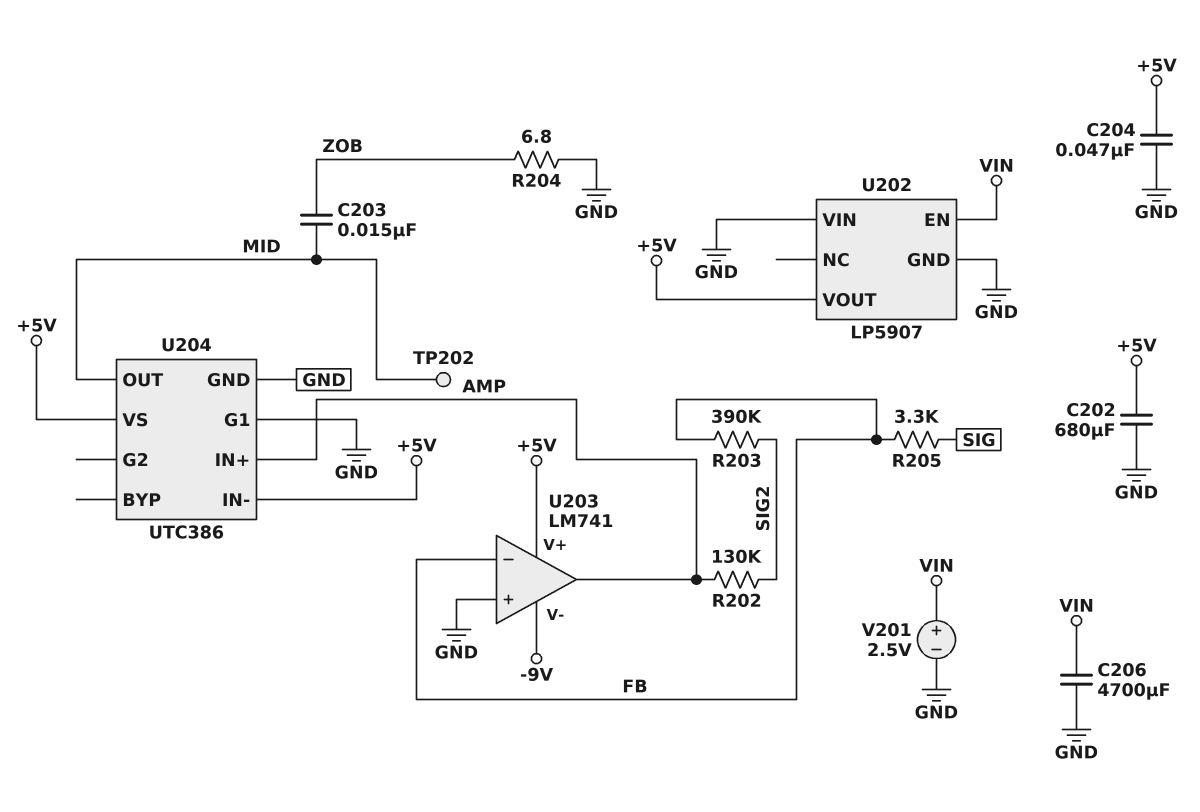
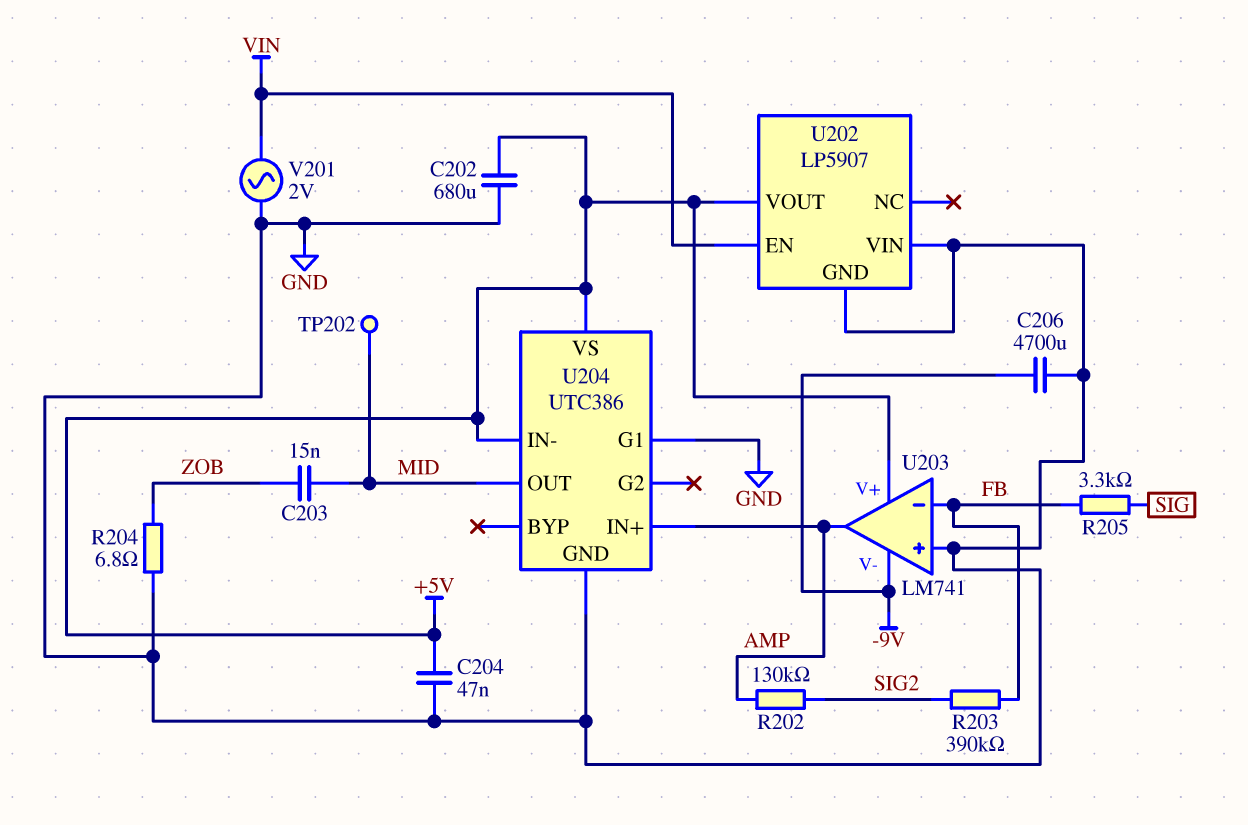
C206: 4700uF (GND, VIN) -> 4700uF (-9V, GND)
V201: 2.5V (plus VIN, minus GND) -> AC 2V (GND, VIN)

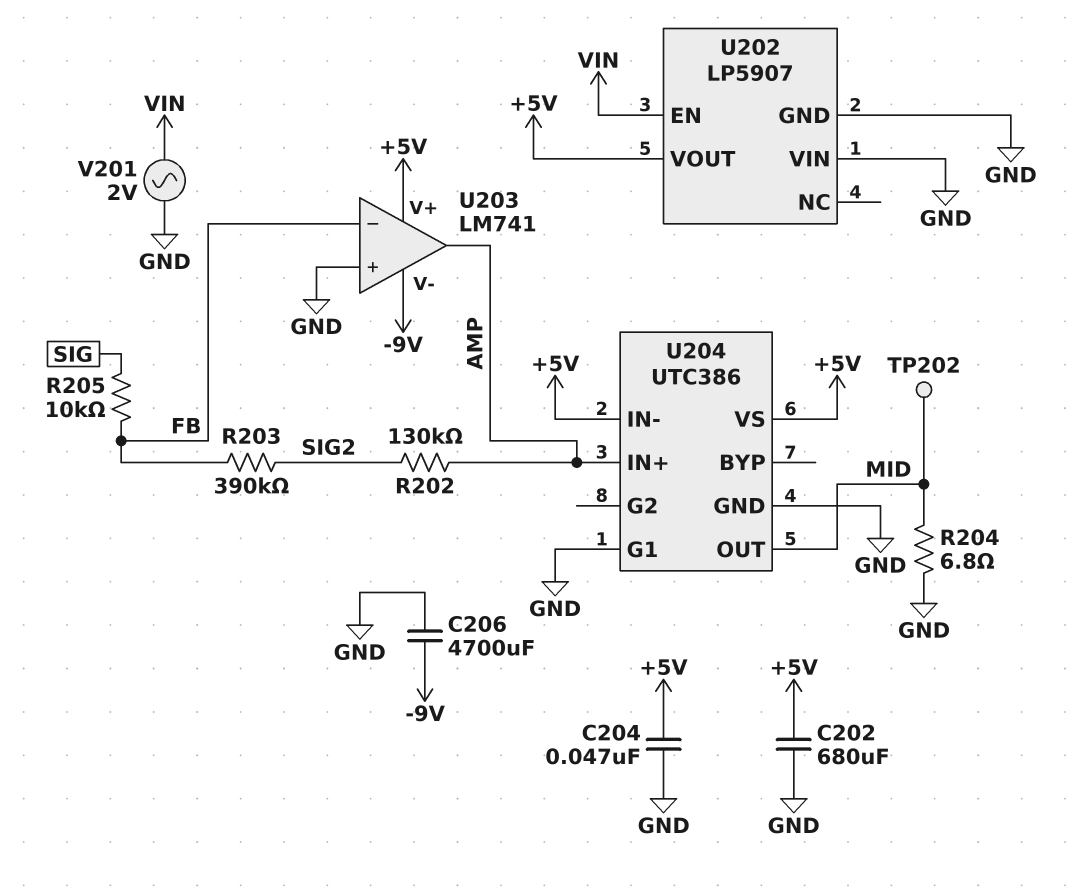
C203: 15nF (MID, ZOB) -> none
R204: 6.8 (GND, ZOB) -> 6.8 (GND, MID)
R205: 3.3k (FB, SIG) -> 10k (FB, SIG)

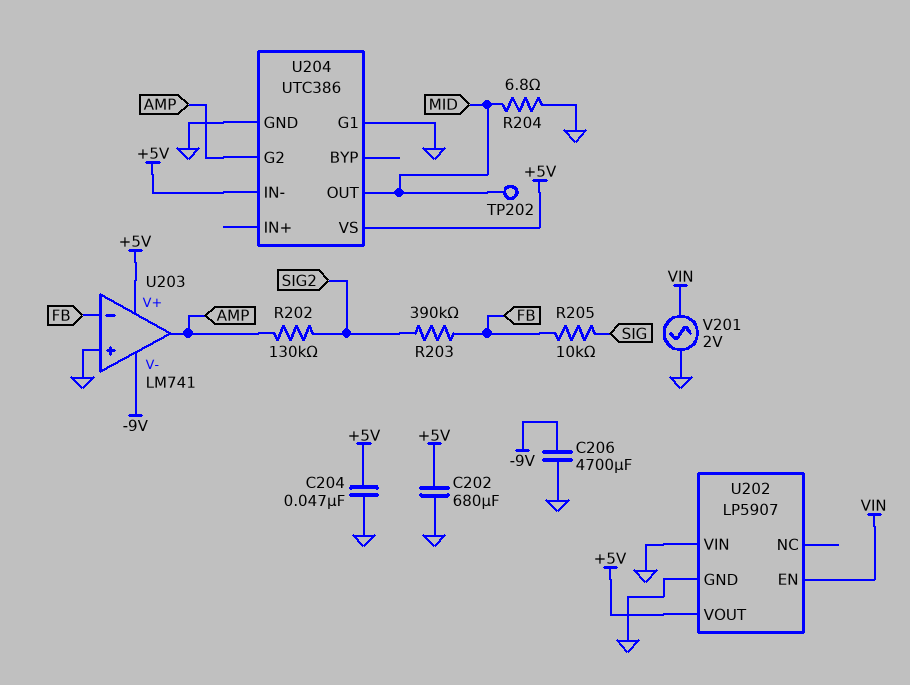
U204 pin G2: none -> AMP
U204 pin IN+: AMP -> none

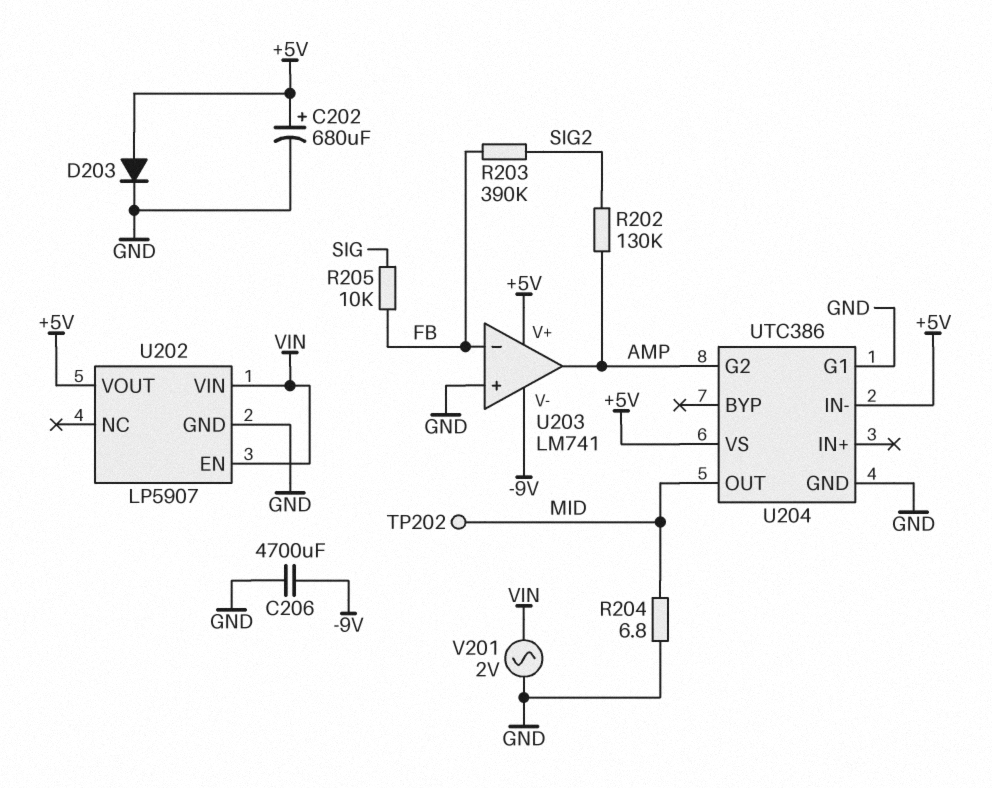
C202: 680uF (+5V, GND) -> 680uF (plus +5V, minus GND)
C204: 47nF (+5V, GND) -> none
D203: none -> diode (A +5V, K GND)
U202 pin VIN: GND -> VIN

